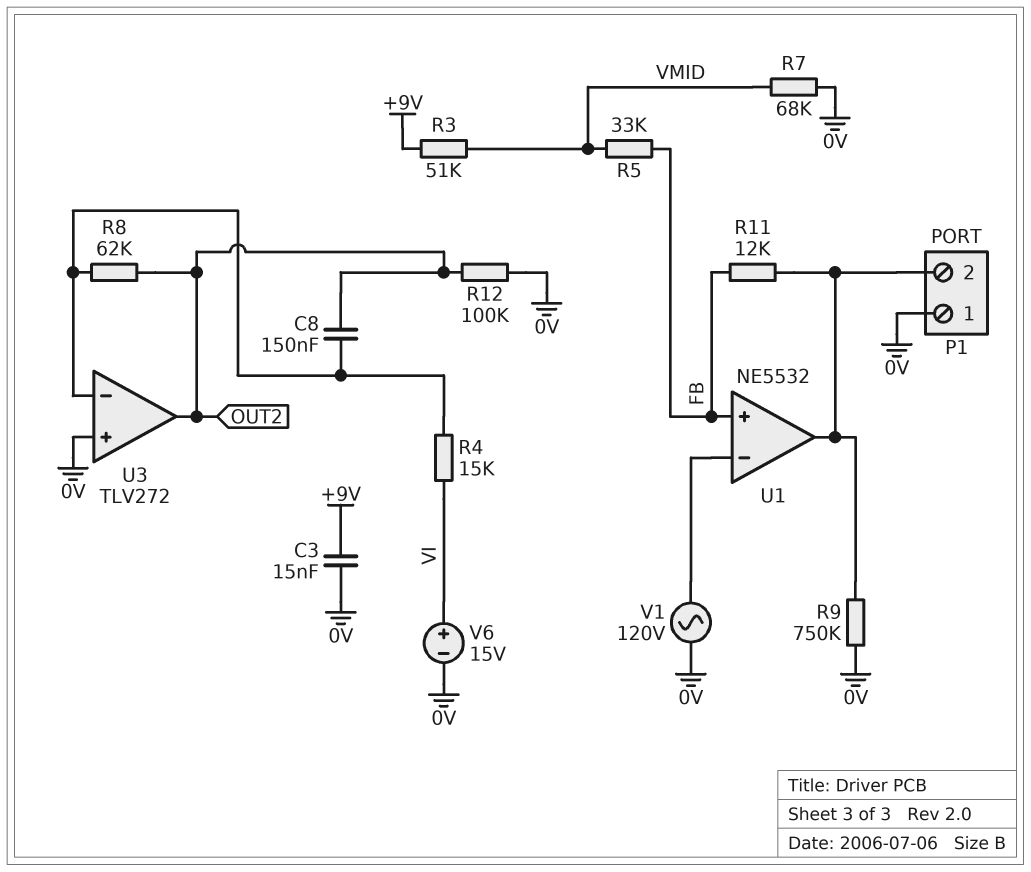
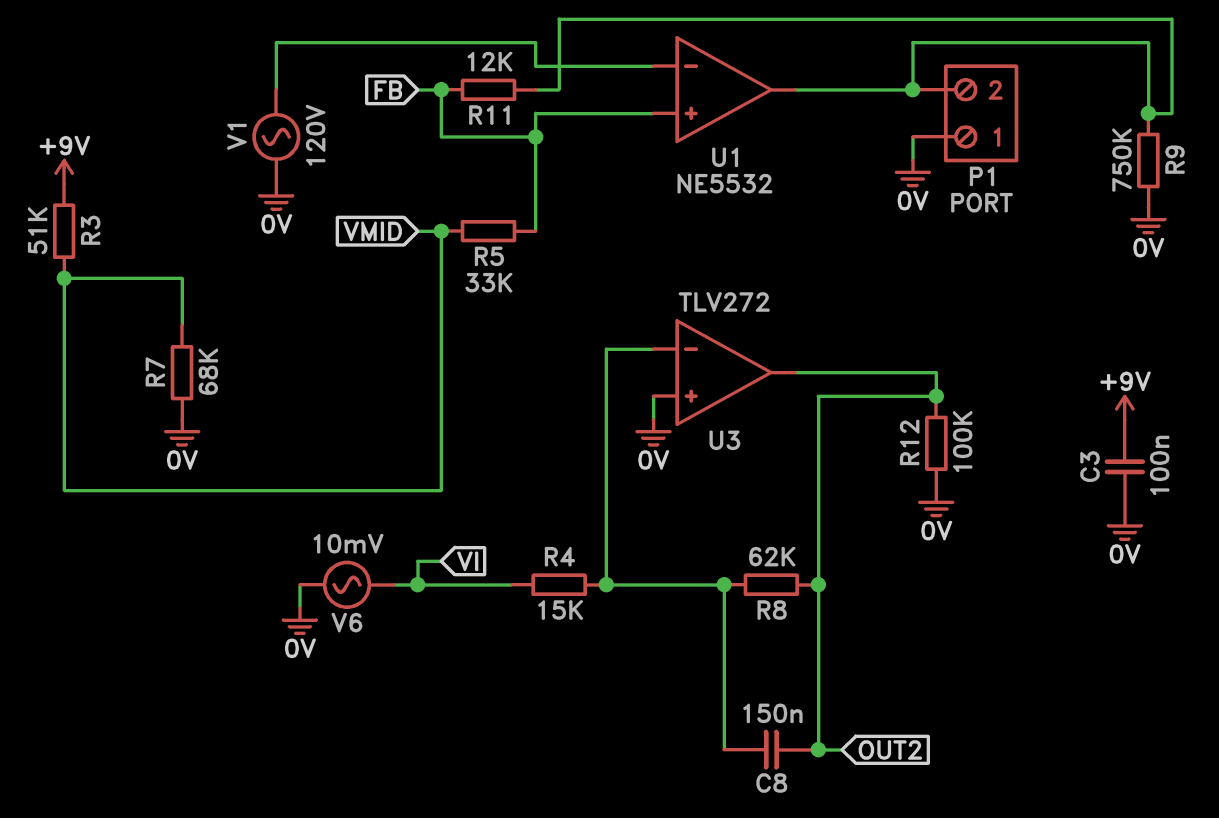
C3: 15nF (+9V, 0V) -> 100nF (+9V, 0V)
V6: 15V (plus VI, minus 0V) -> AC 10mV (0V, VI)

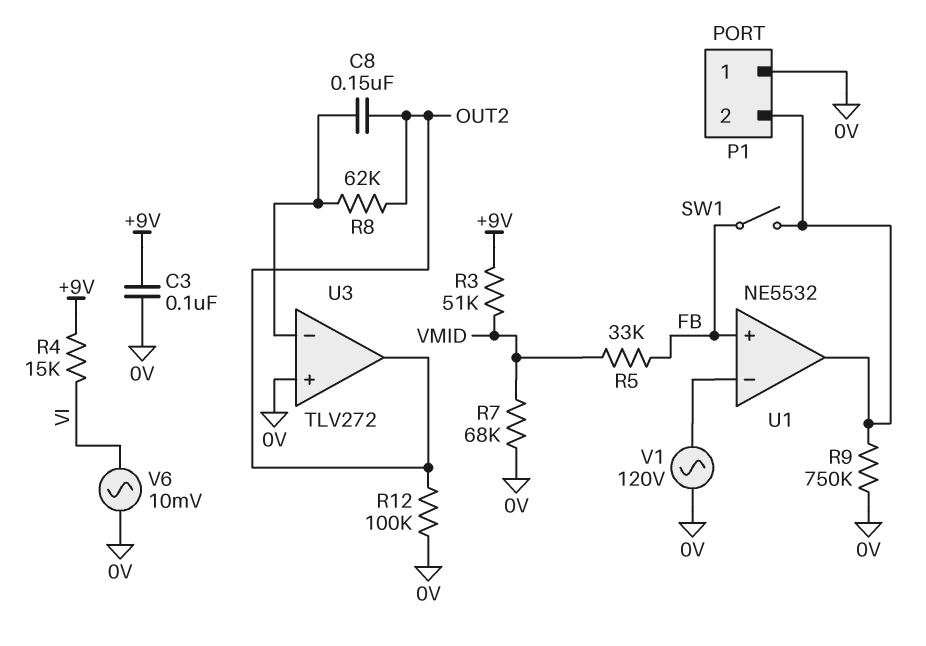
R4: 15k (U3/in-, VI) -> 15k (+9V, VI)
R11: 12k (FB, P1/2) -> none
SW1: none -> switch (FB, P1/2)

